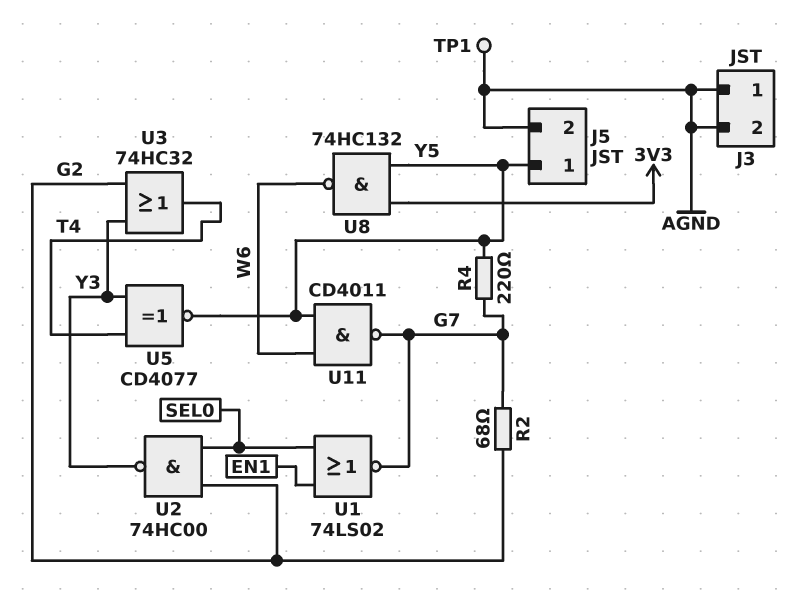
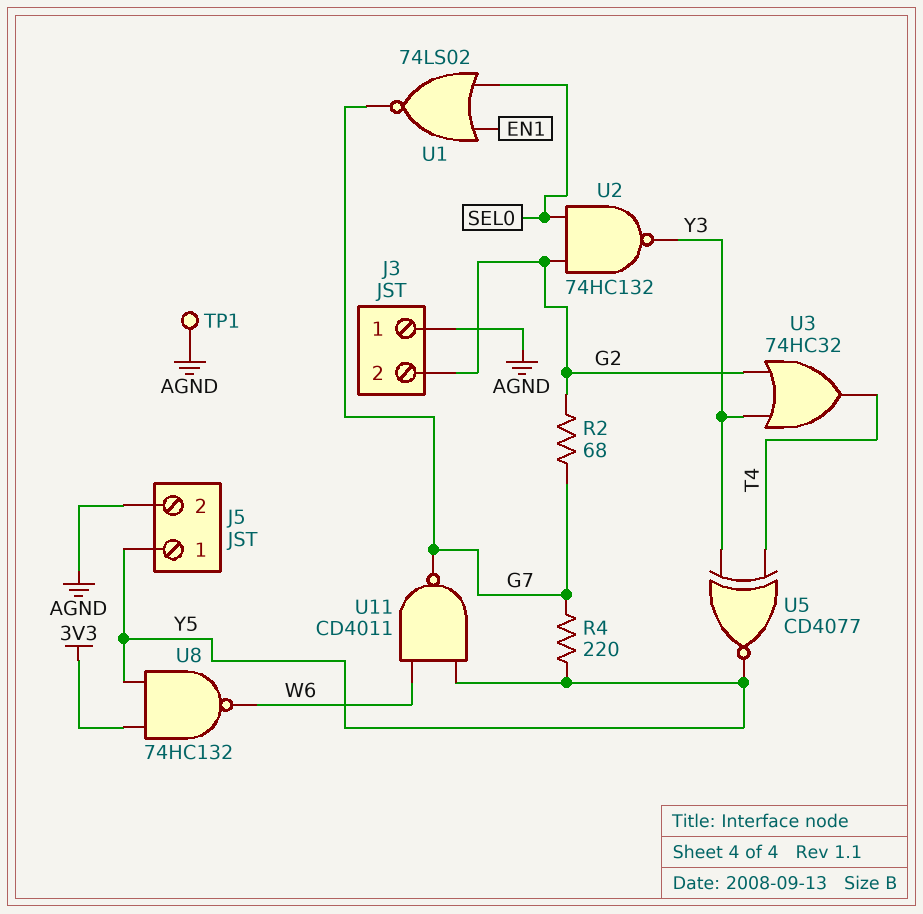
J3 pin 2: AGND -> G2
U2: NAND 74HC00 (in G2, in SEL0, out Y3) -> NAND 74HC132 (in G2, in SEL0, out Y3)

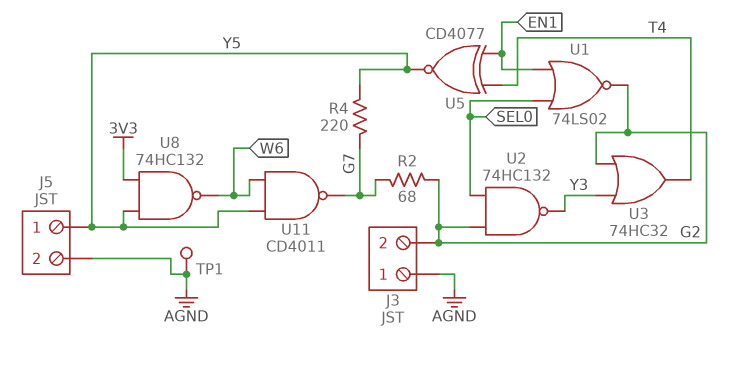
U1: NOR 74LS02 (in EN1, in SEL0, out G7) -> NOR 74LS02 (in EN1, in SEL0, out G2)
U5: XNOR CD4077 (in T4, in Y3, out Y5) -> XNOR CD4077 (in EN1, in T4, out Y5)

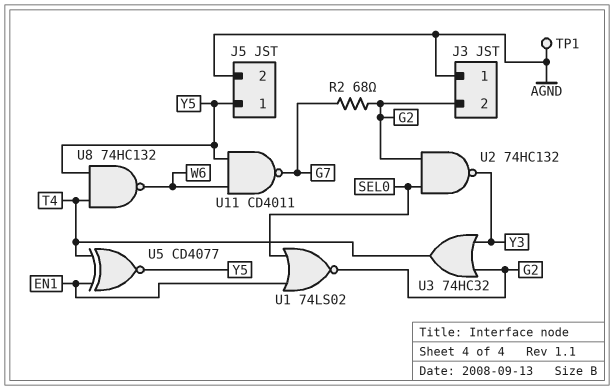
R4: 220 (G7, Y5) -> none
U8: NAND 74HC132 (in 3V3, in Y5, out W6) -> NAND 74HC132 (in T4, in Y5, out W6)

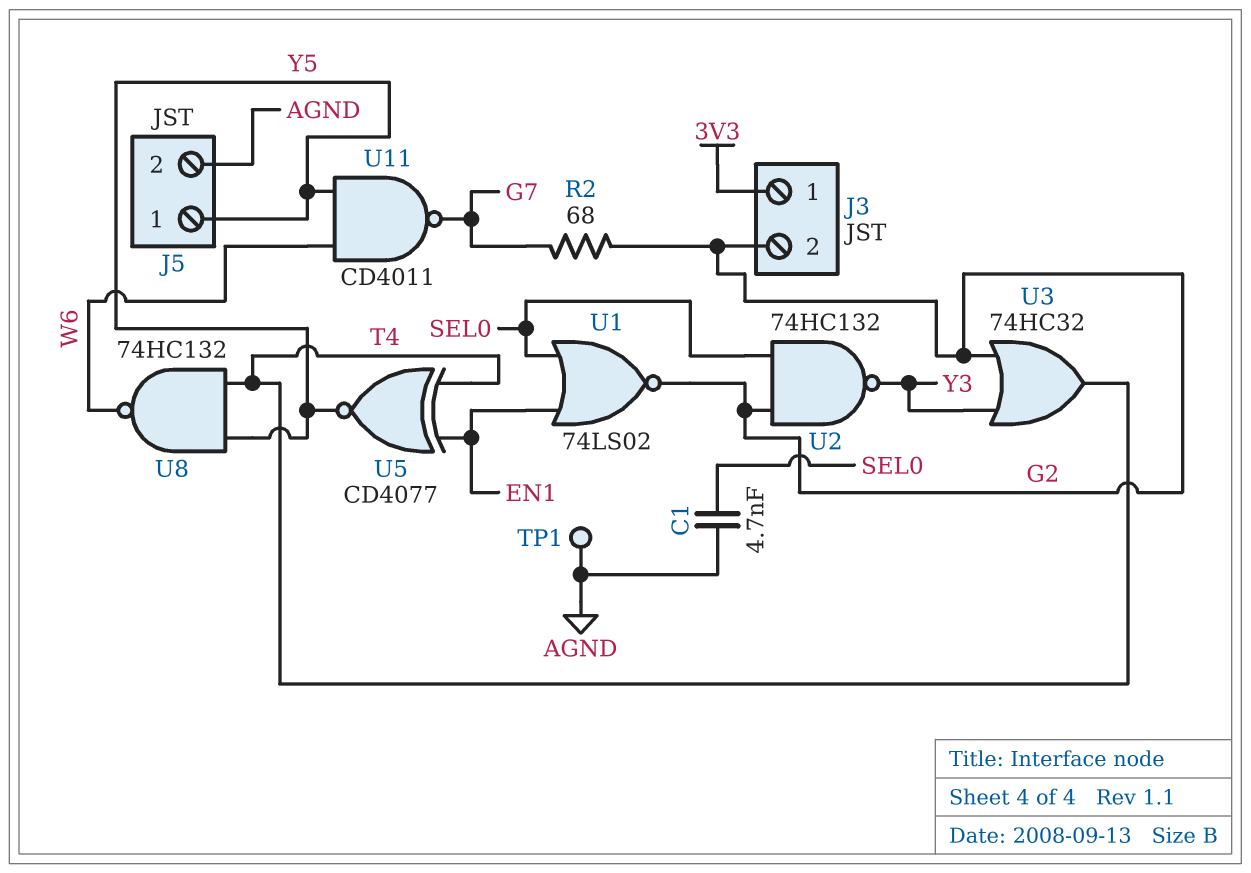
C1: none -> 4.7nF (AGND, SEL0)
J3 pin 1: AGND -> 3V3

